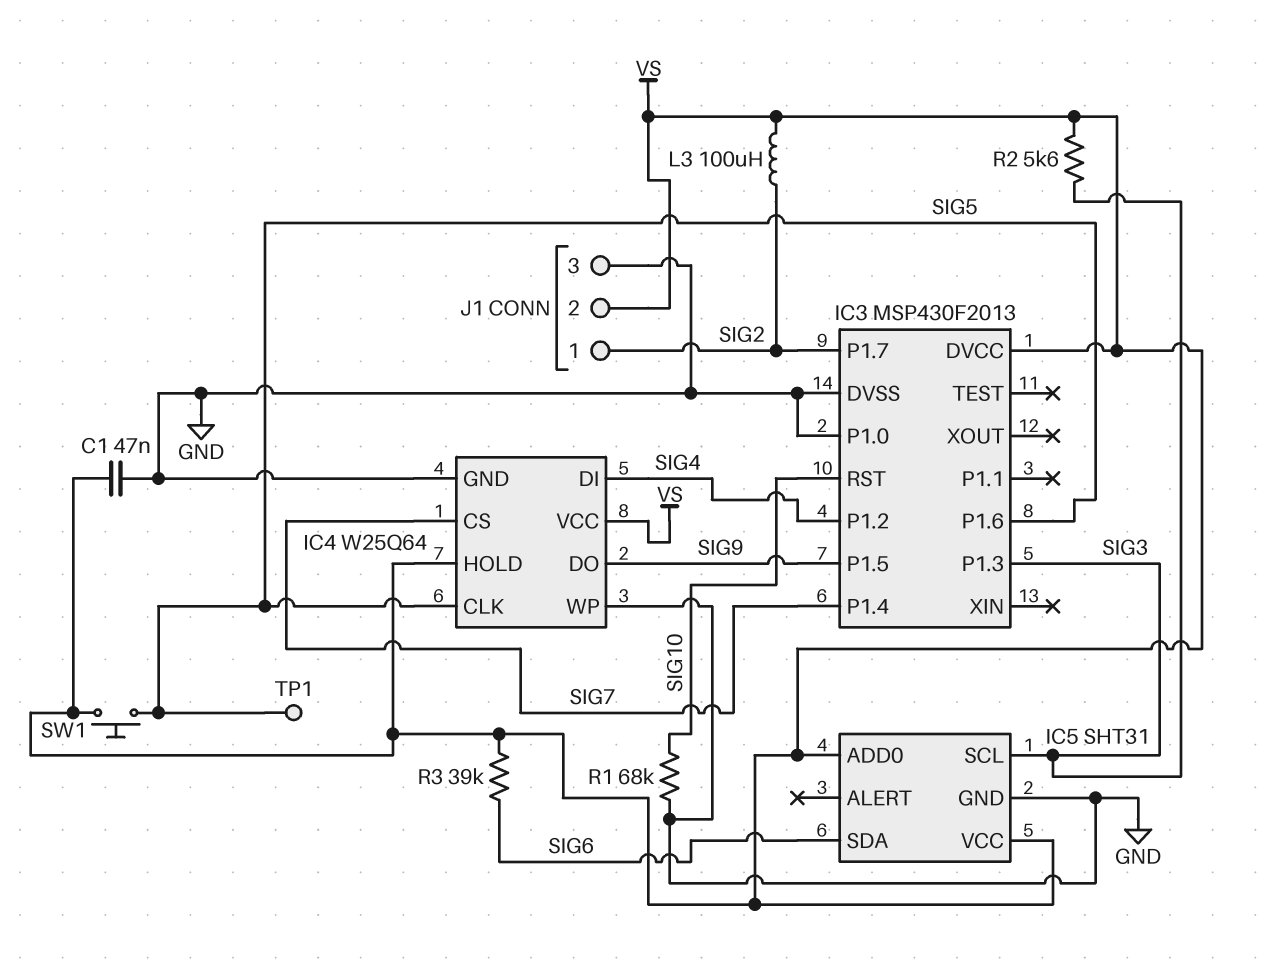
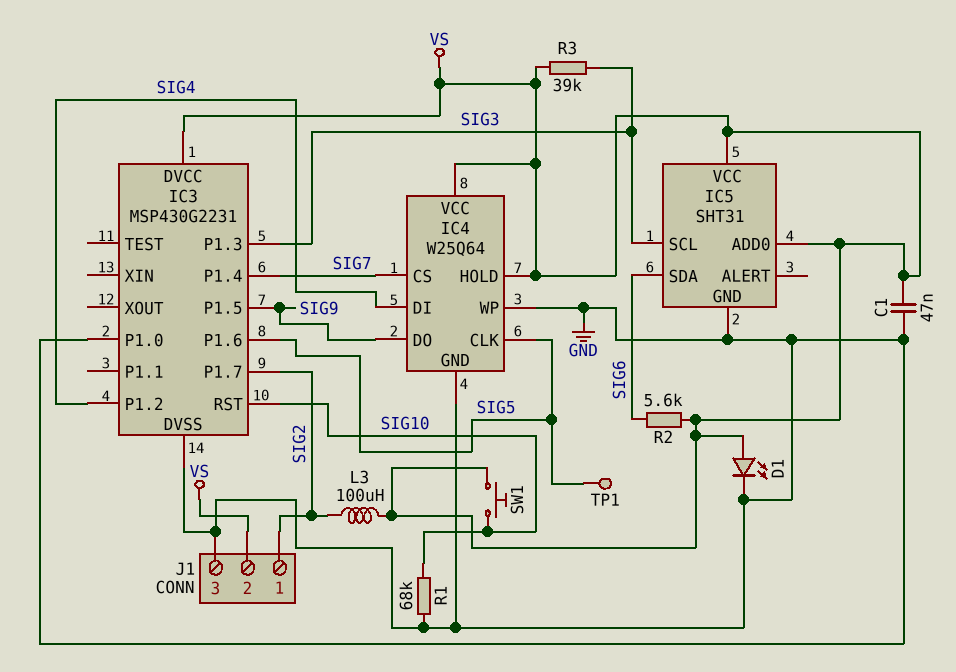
D1: none -> LED (A VS, K GND)
IC3: MSP430F2013 -> MSP430G2231
R2: 5.6k (SIG3, VS) -> 5.6k (SIG6, VS)
R3: 39k (SIG6, VS) -> 39k (SIG3, VS)
SW1: button (SIG5, VS) -> button (SIG10, VS)

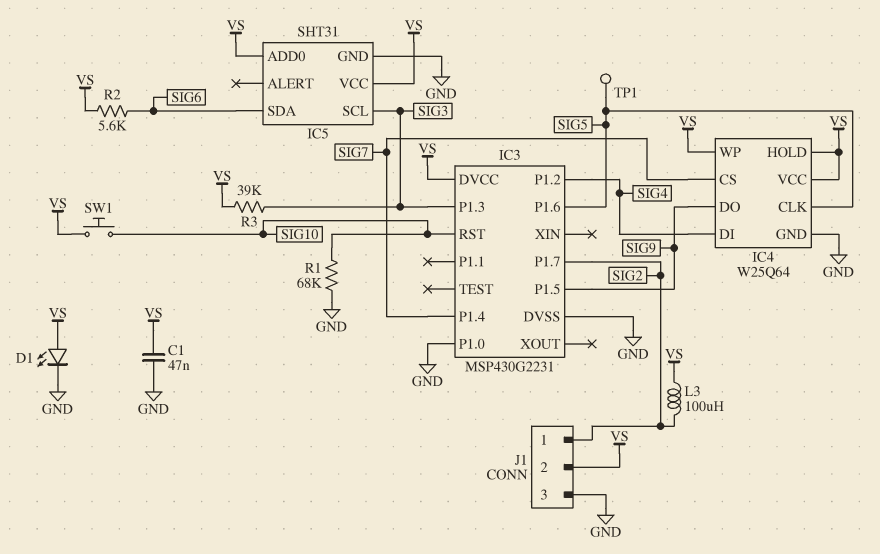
IC4 pin WP: GND -> VS

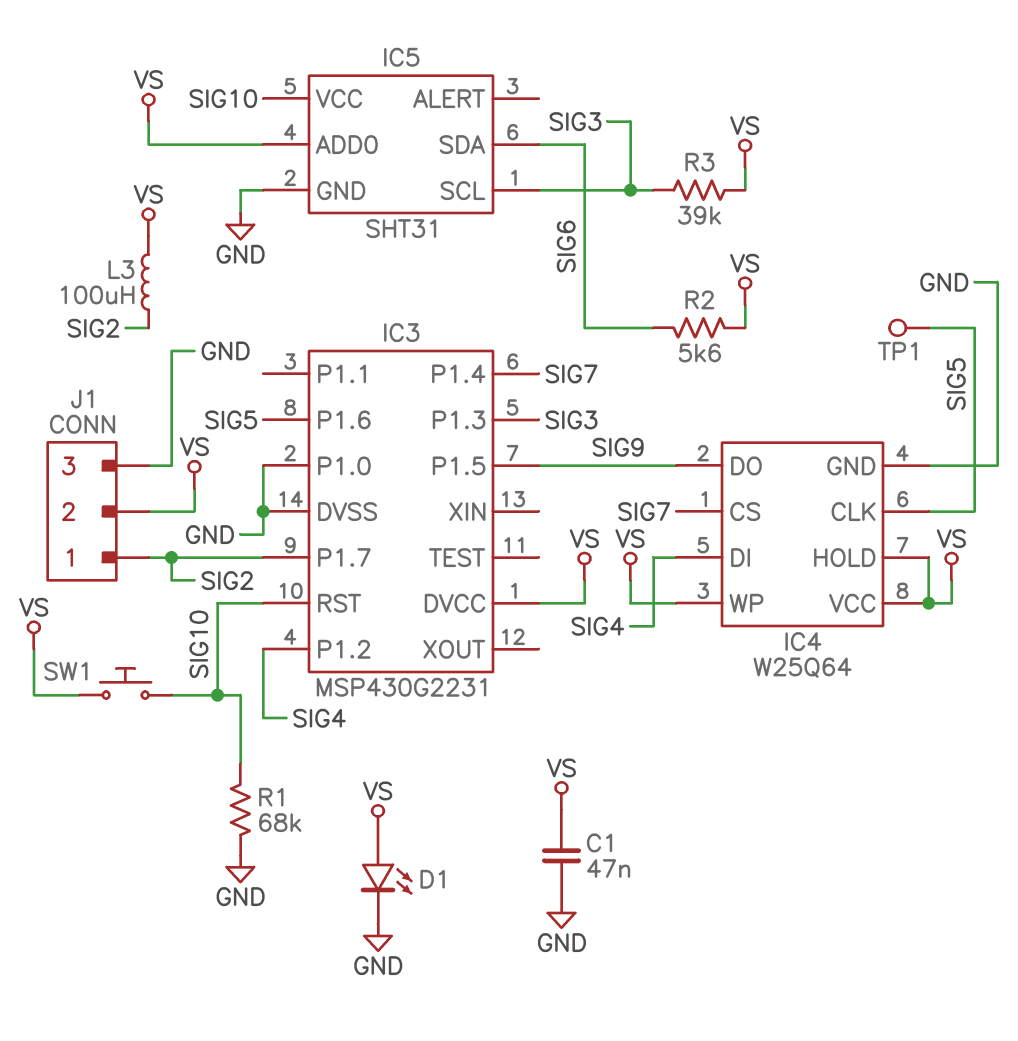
IC5 pin VCC: VS -> SIG10

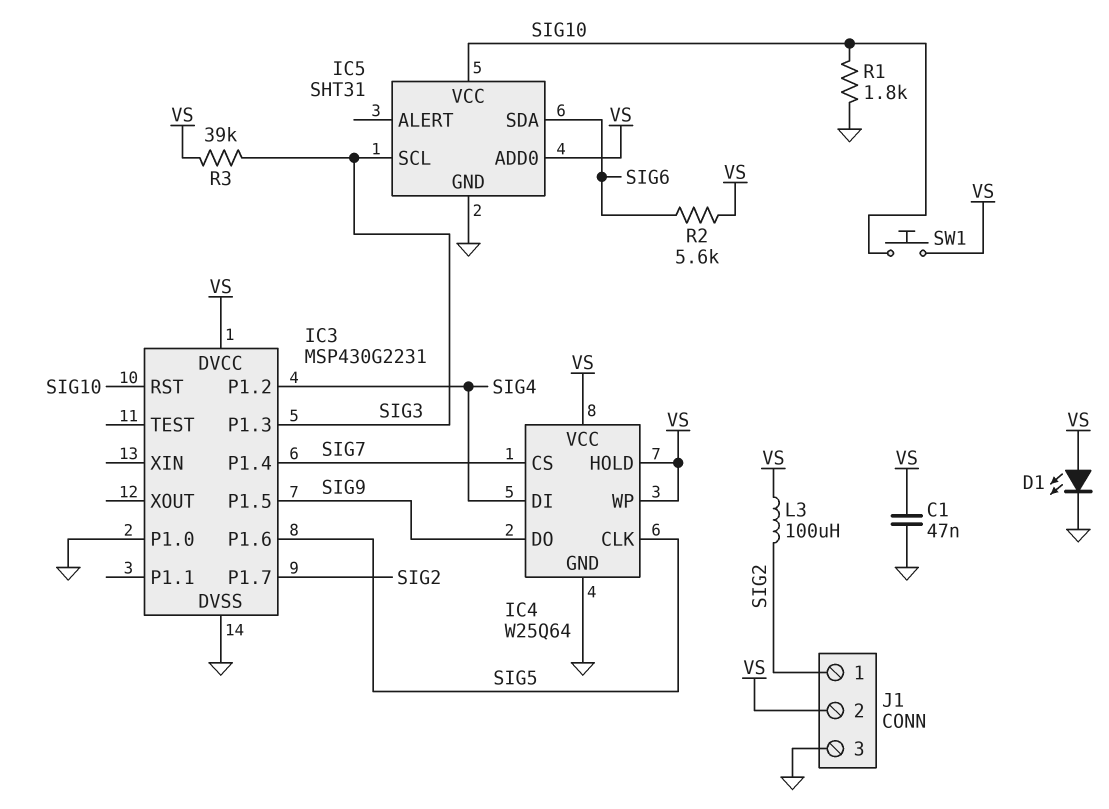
R1: 68k (GND, SIG10) -> 1.8k (GND, SIG10)
TP1: test point (SIG5) -> none

